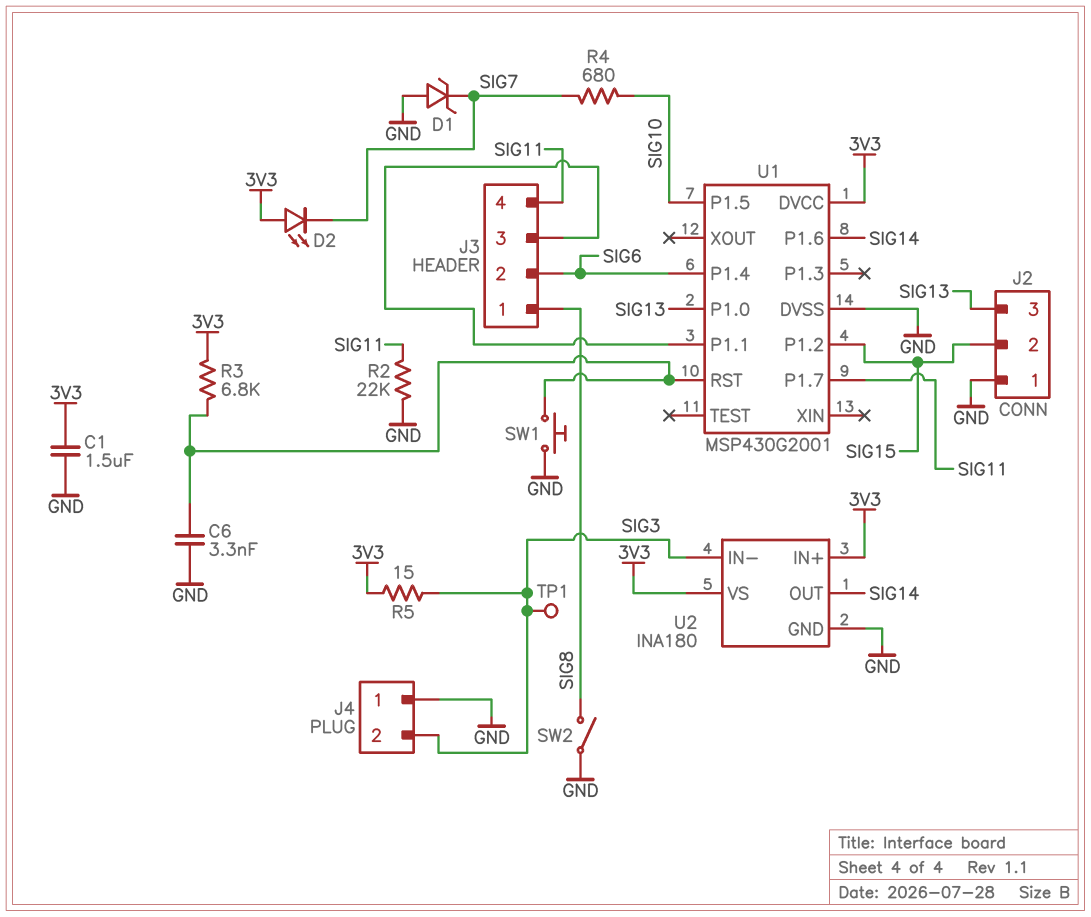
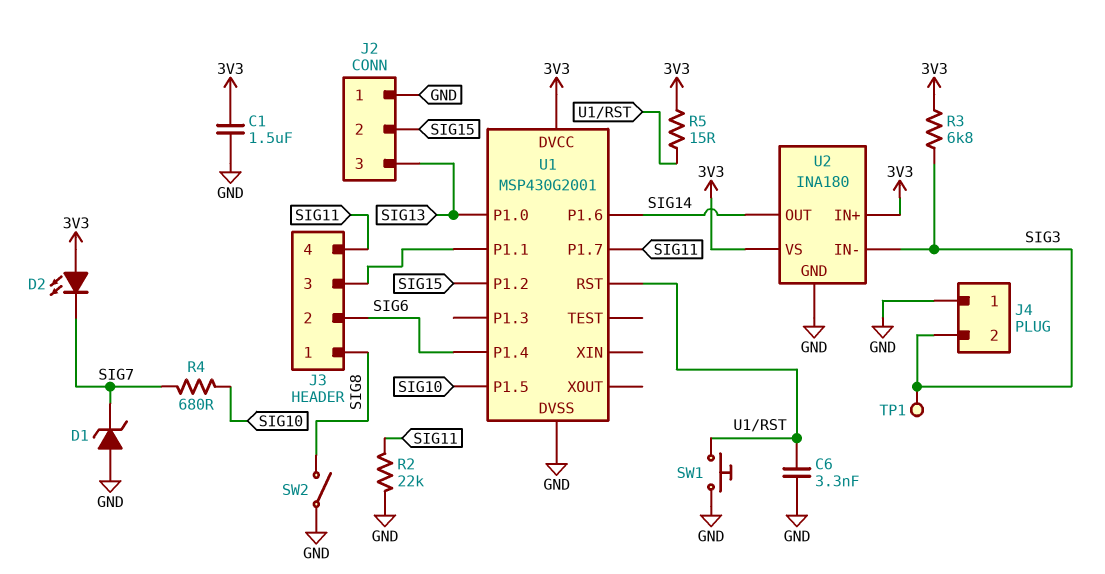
R3: 6.8k (3V3, U1/RST) -> 6.8k (3V3, SIG3)
R5: 15 (3V3, SIG3) -> 15 (3V3, U1/RST)

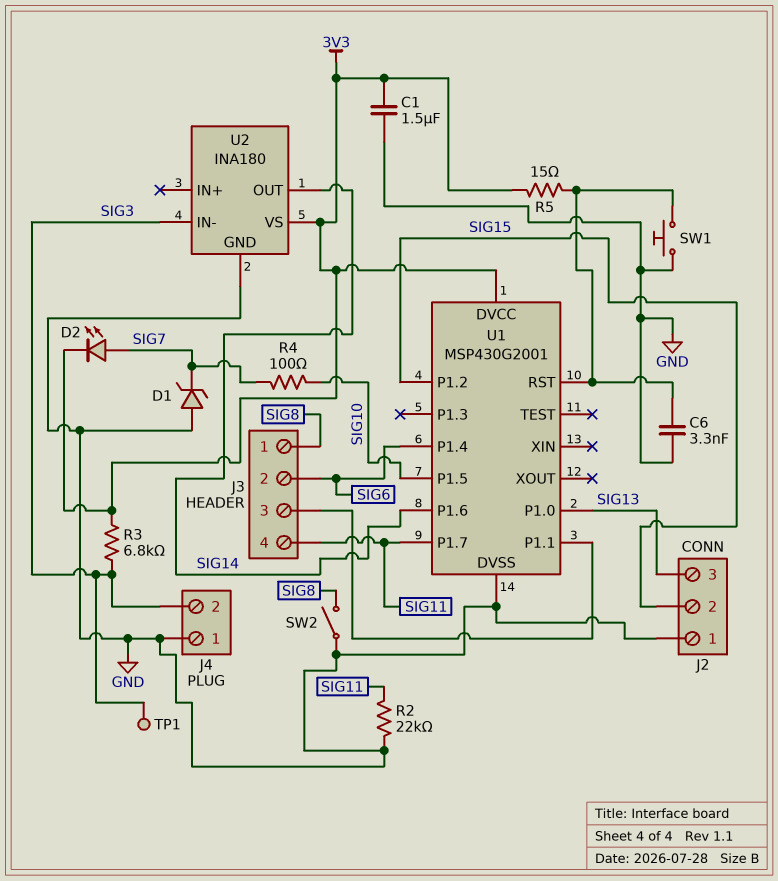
D2: LED (A 3V3, K SIG7) -> LED (A SIG7, K 3V3)
R4: 680 (SIG7, SIG10) -> 100 (SIG7, SIG10)
U2 pin IN+: 3V3 -> none

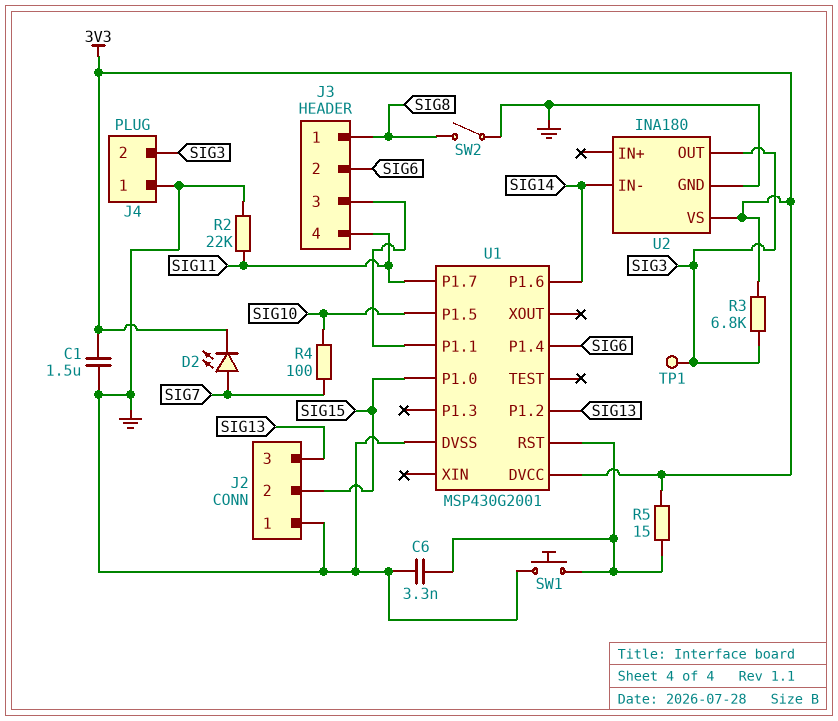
D1: zener (A GND, K SIG7) -> none
U1 pin P1.0: SIG13 -> SIG15
U1 pin P1.2: SIG15 -> SIG13
U2 pin IN-: SIG3 -> SIG14
U2 pin OUT: SIG14 -> SIG3

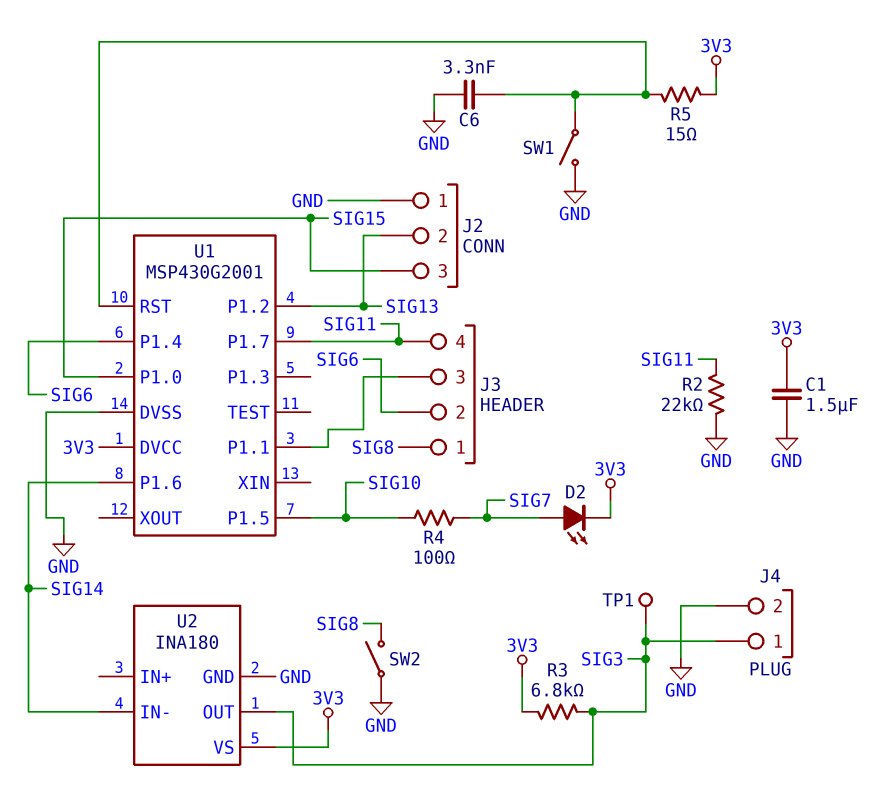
J2 pin 2: SIG15 -> SIG13
J2 pin 3: SIG13 -> SIG15
J4 pin 1: GND -> SIG3
J4 pin 2: SIG3 -> GND
SW1: button (GND, U1/RST) -> switch (GND, U1/RST)

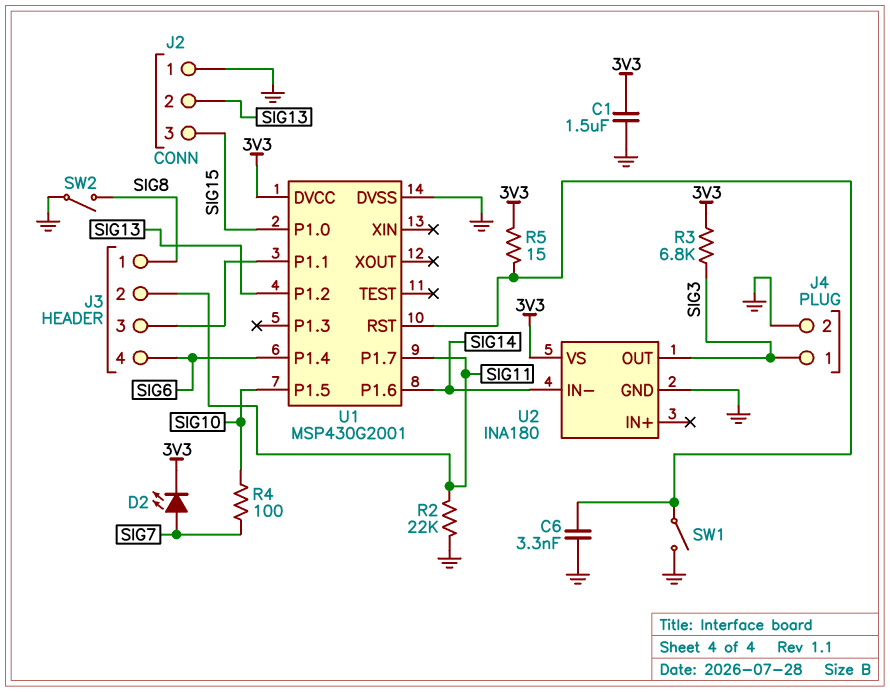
J3 pin 2: SIG6 -> SIG11
J3 pin 4: SIG11 -> SIG6
TP1: test point (SIG3) -> none

